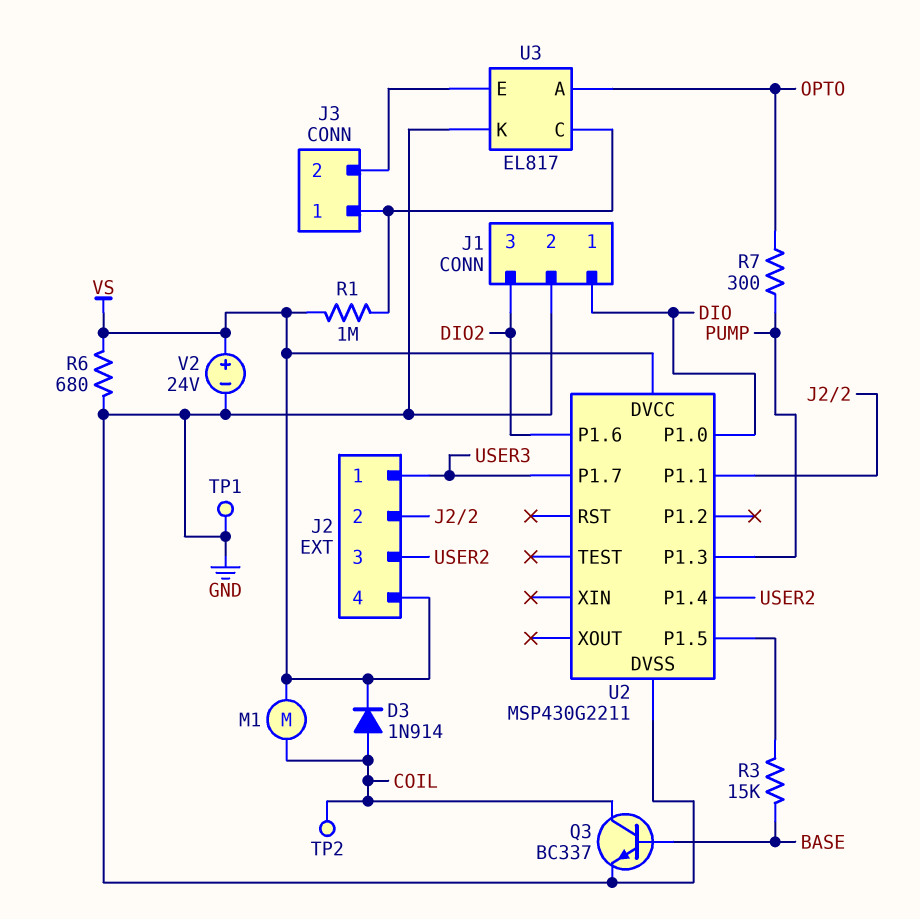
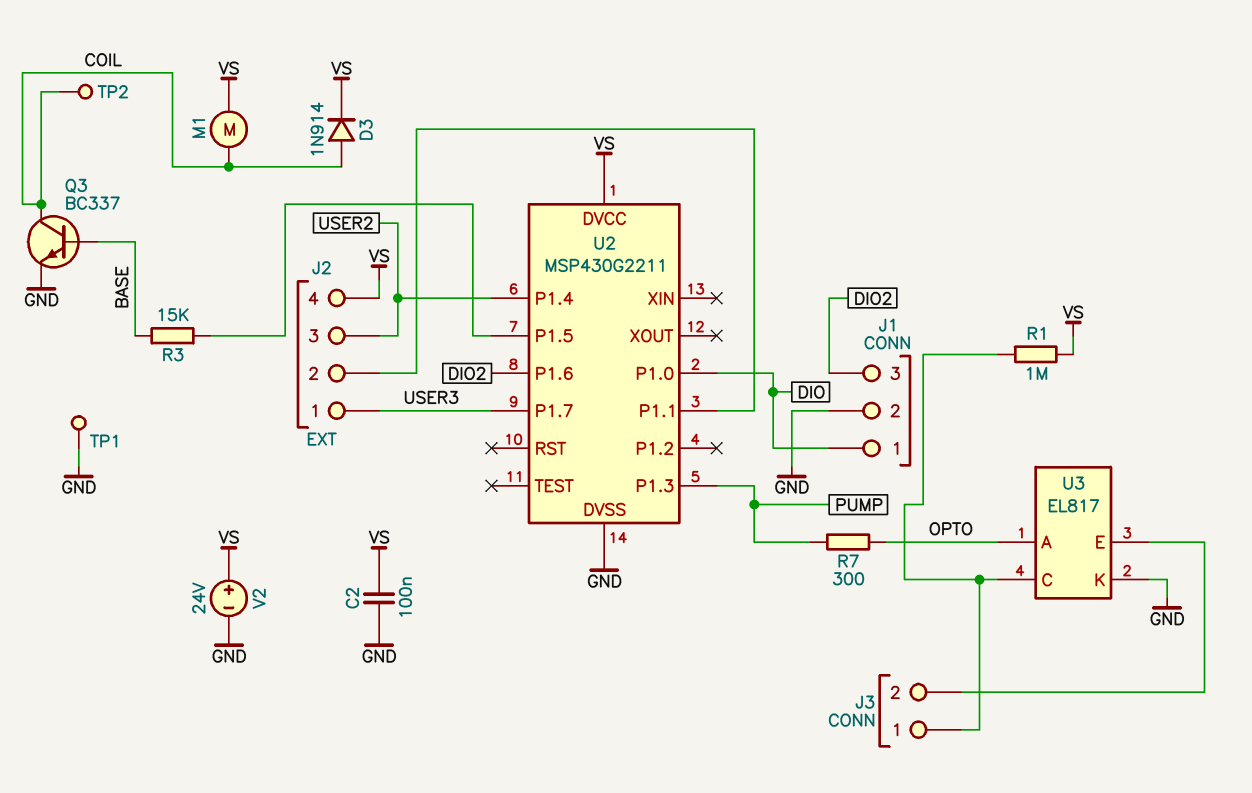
C2: none -> 100nF (GND, VS)
R6: 680 (GND, VS) -> none

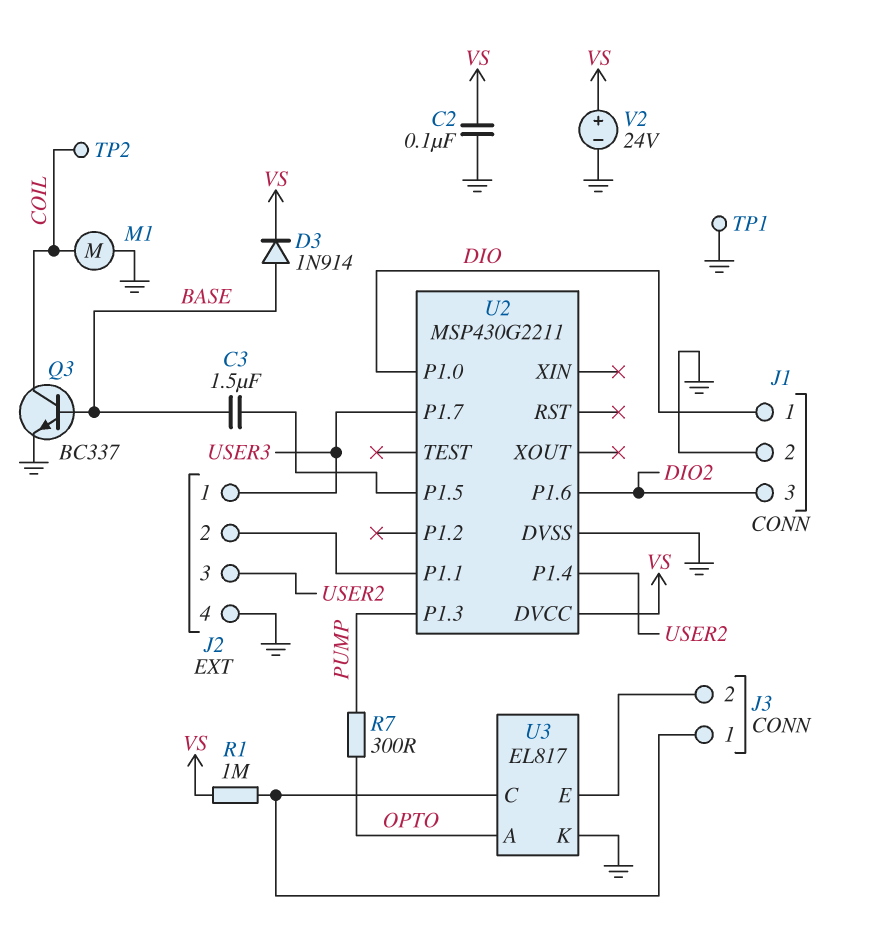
C3: none -> 1.5uF (BASE, U2/P1.5)
D3: diode 1N914 (A COIL, K VS) -> diode 1N914 (A BASE, K VS)
J2 pin 4: VS -> GND
M1: motor (COIL, VS) -> motor (COIL, GND)
R3: 15k (BASE, U2/P1.5) -> none

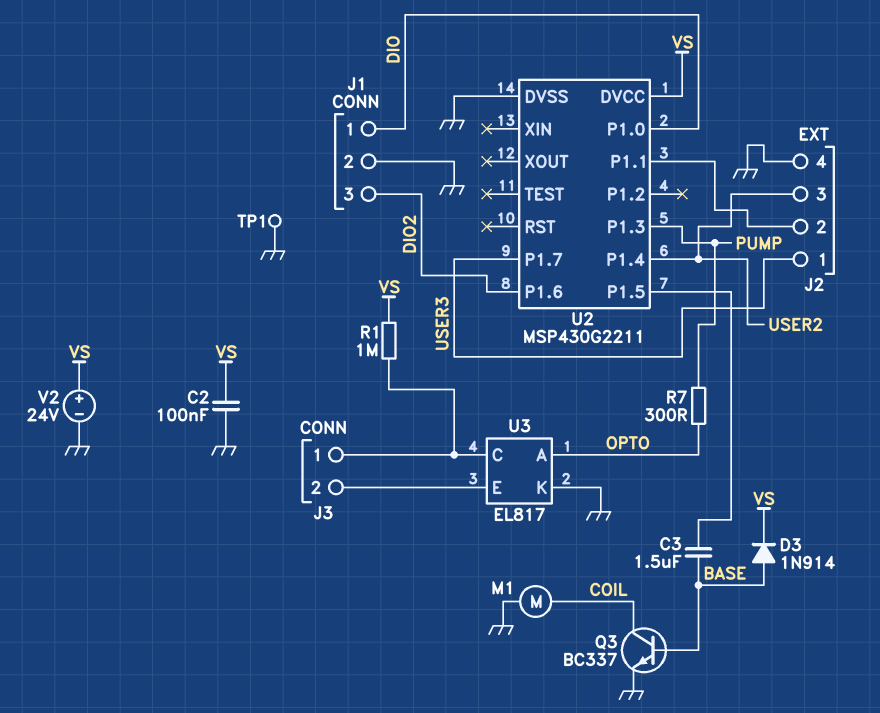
TP2: test point (COIL) -> none

